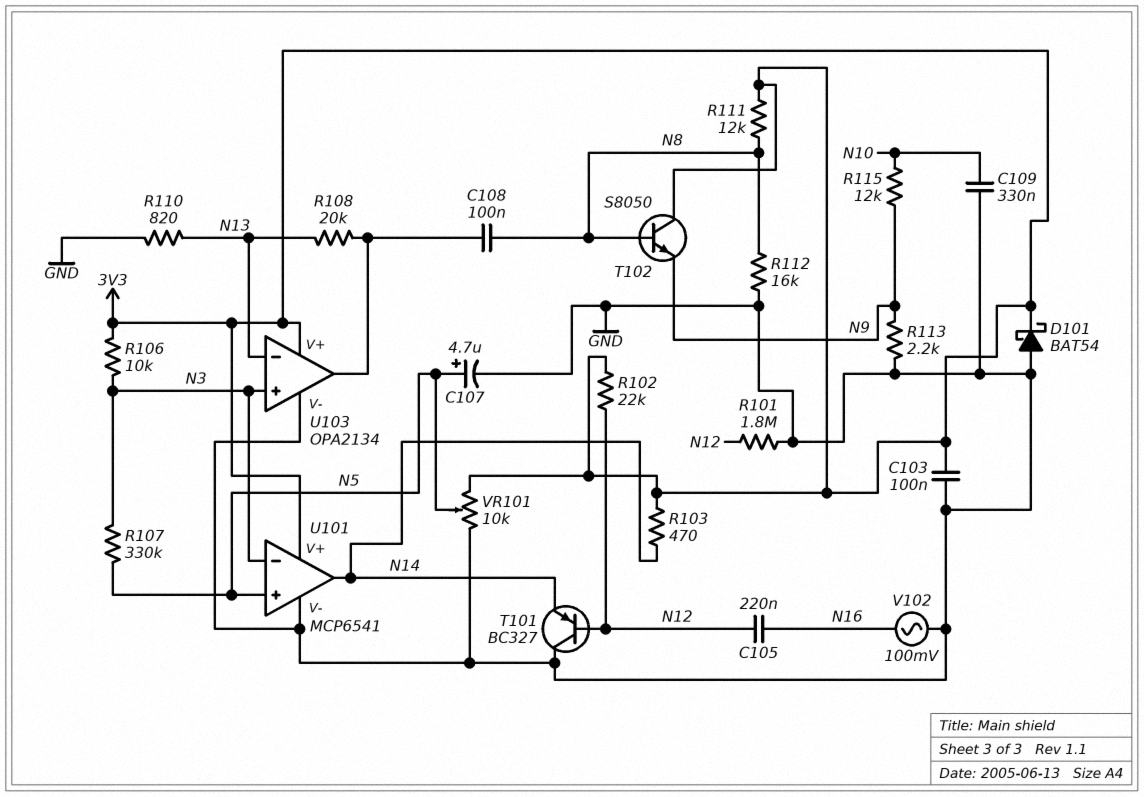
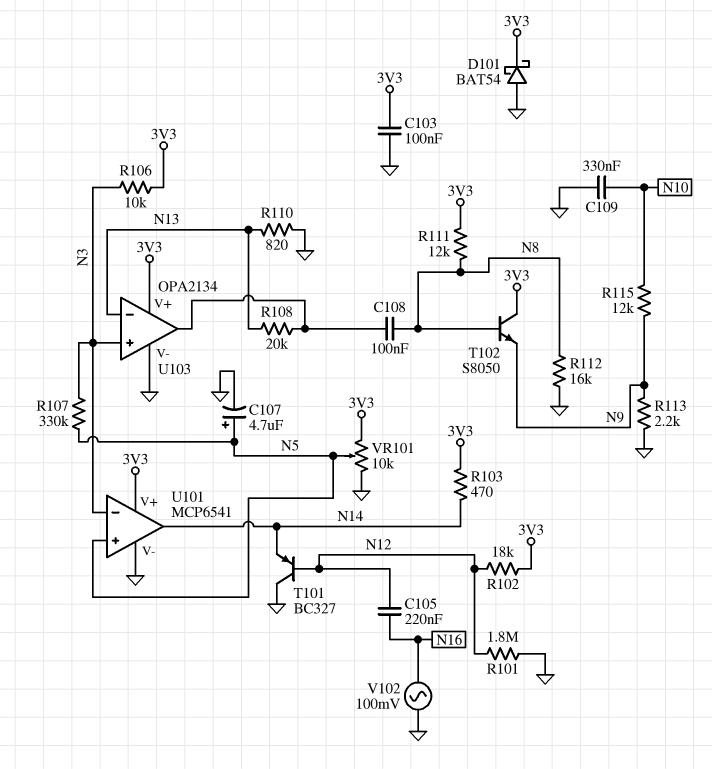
R102: 22k (3V3, N12) -> 18k (3V3, N12)

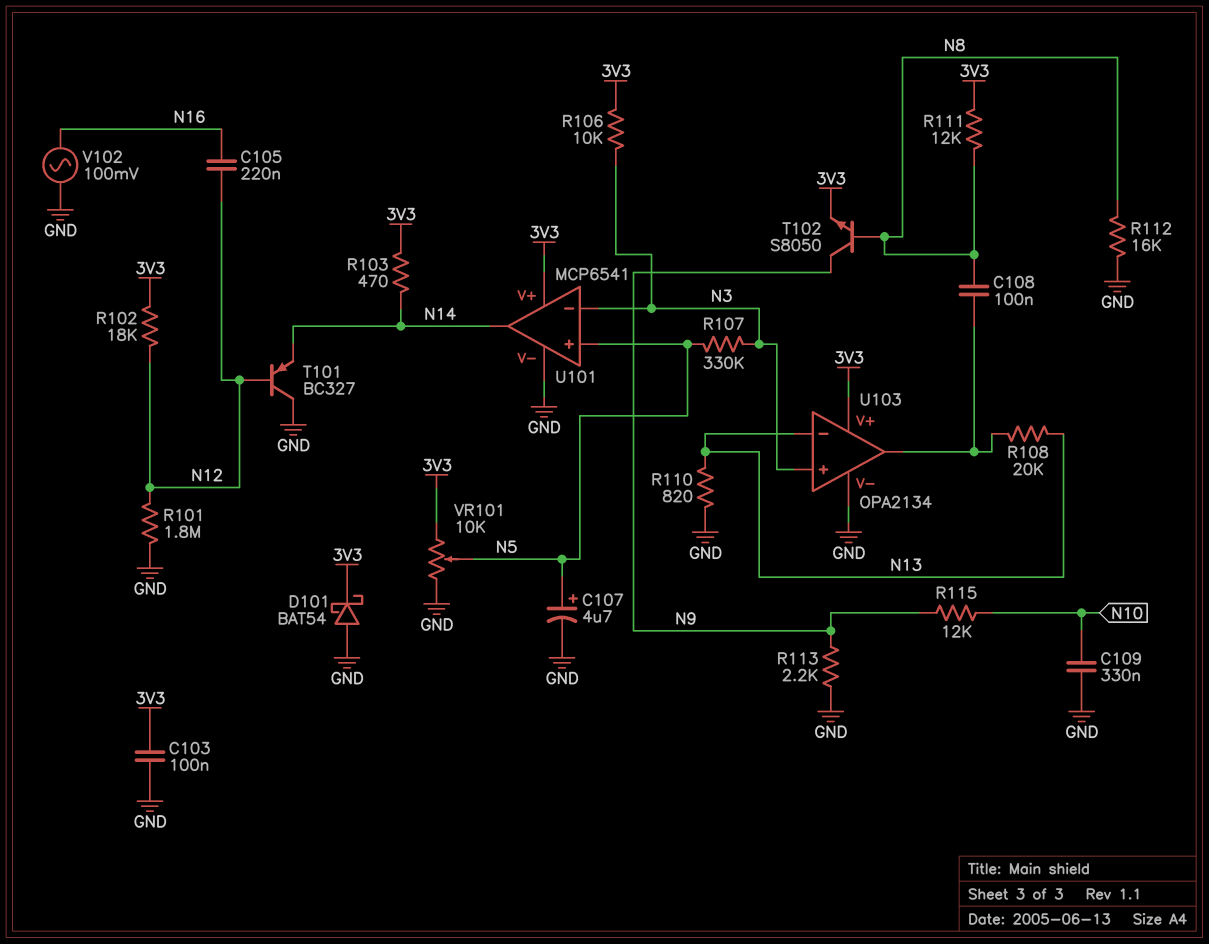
T102: NPN S8050 (B N8, C 3V3, E N9) -> NPN S8050 (B N8, C N9, E 3V3)

